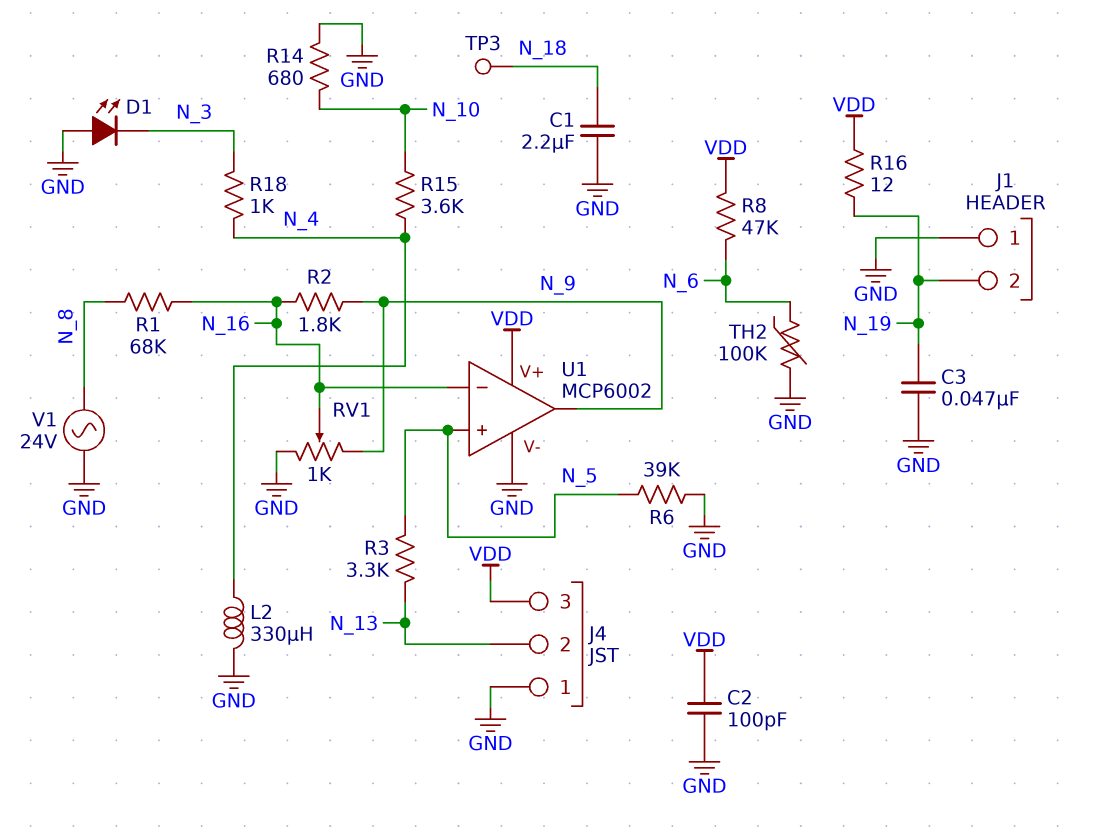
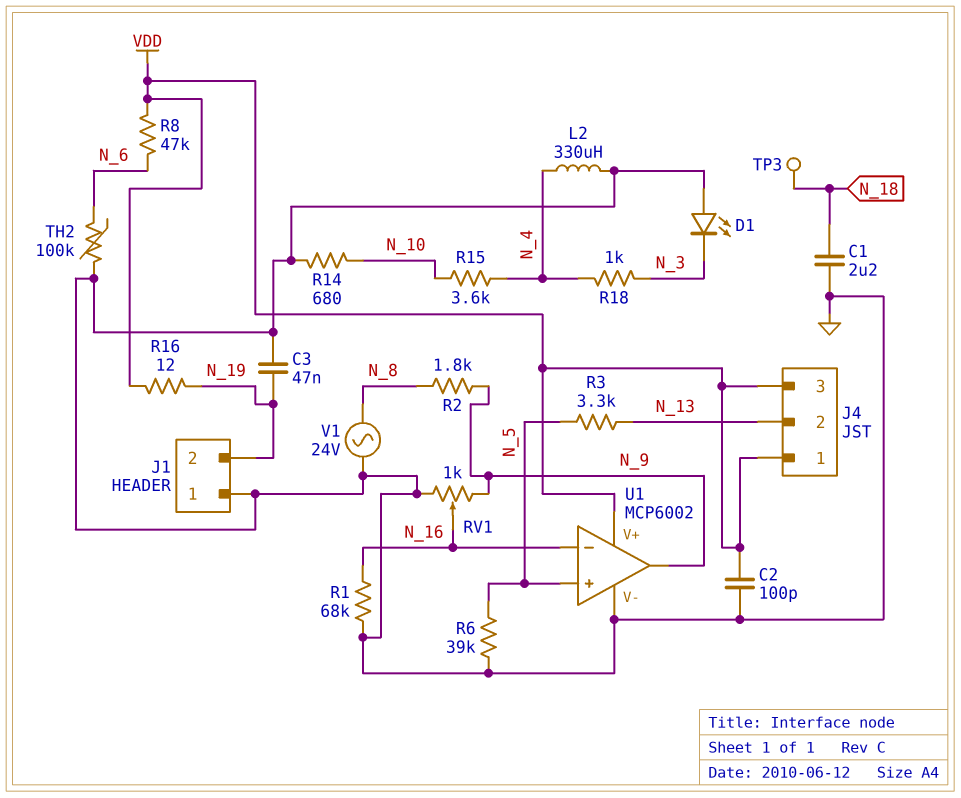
J4 pin 1: GND -> VDD
R1: 68k (N_8, N_16) -> 68k (GND, N_16)
R2: 1.8k (N_9, N_16) -> 1.8k (N_8, N_9)

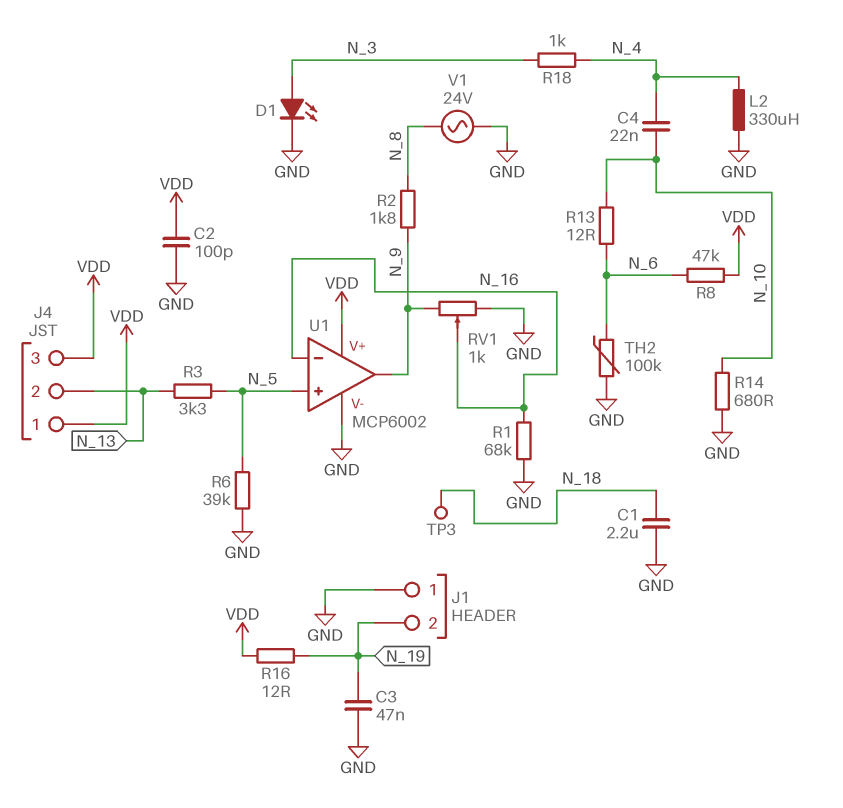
C4: none -> 22nF (N_4, N_10)
D1: LED (A GND, K N_3) -> LED (A N_3, K GND)
R13: none -> 12 (N_6, N_10)
R15: 3.6k (N_4, N_10) -> none

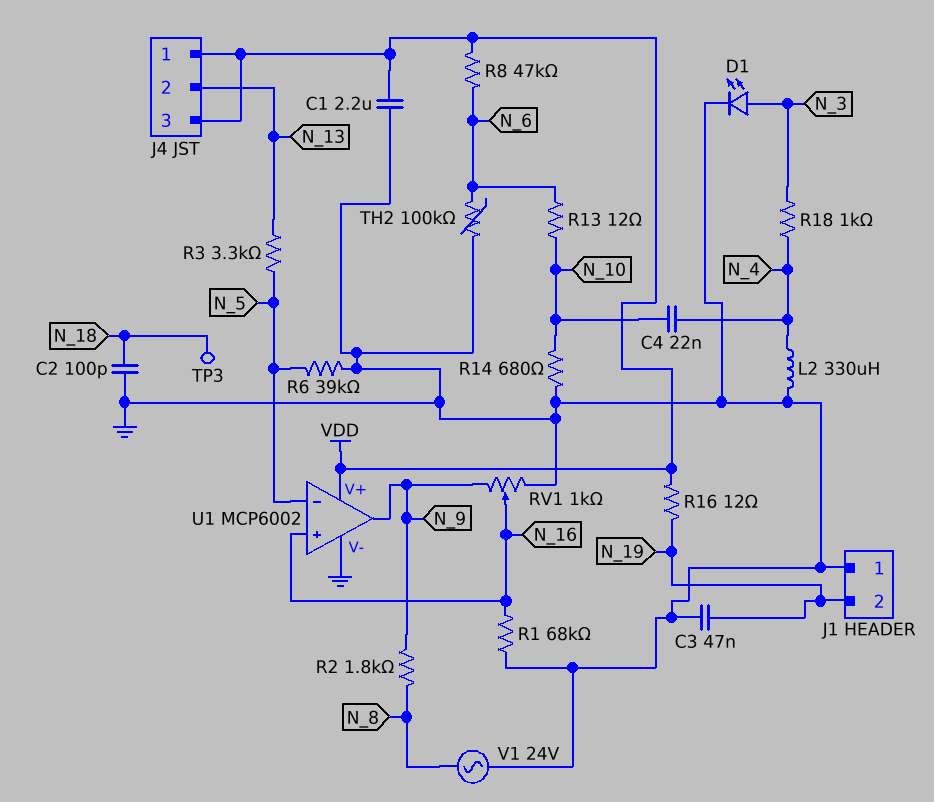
C1: 2.2uF (GND, N_18) -> 2.2uF (GND, VDD)
C2: 100pF (GND, VDD) -> 100pF (GND, N_18)
U1 pin in+: N_5 -> N_16
U1 pin in-: N_16 -> N_5

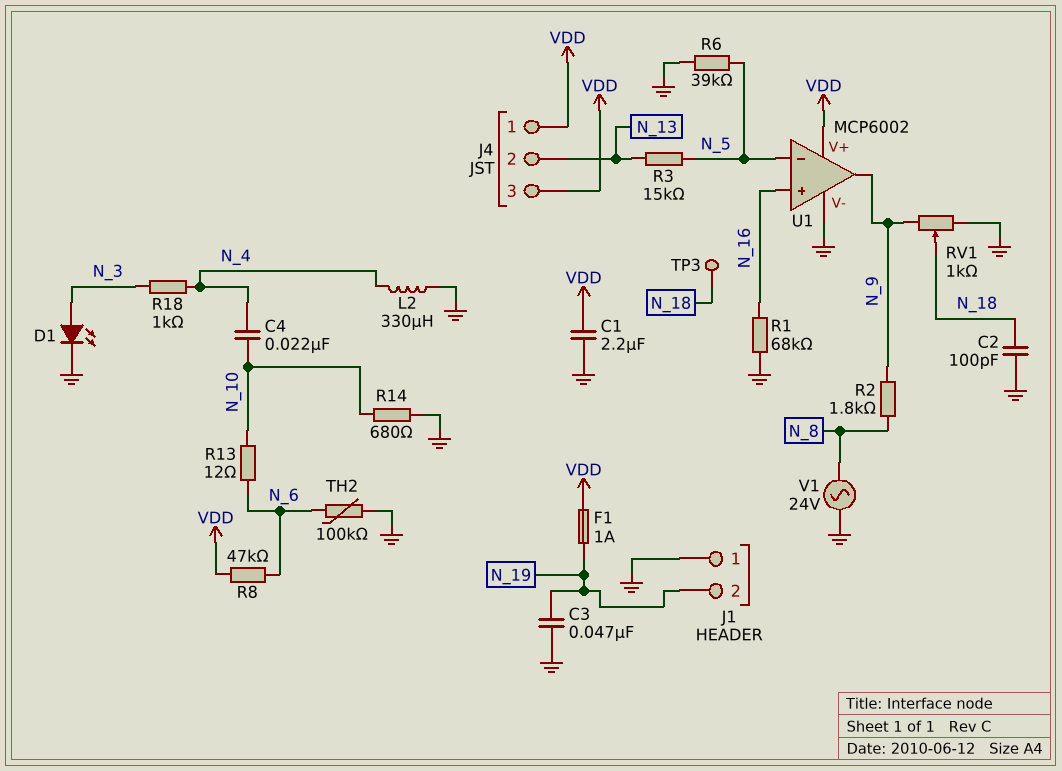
F1: none -> 1A (N_19, VDD)
R3: 3.3k (N_5, N_13) -> 15k (N_5, N_13)
R16: 12 (N_19, VDD) -> none
RV1: 1k (GND, N_9, wiper N_16) -> 1k (GND, N_9, wiper N_18)

